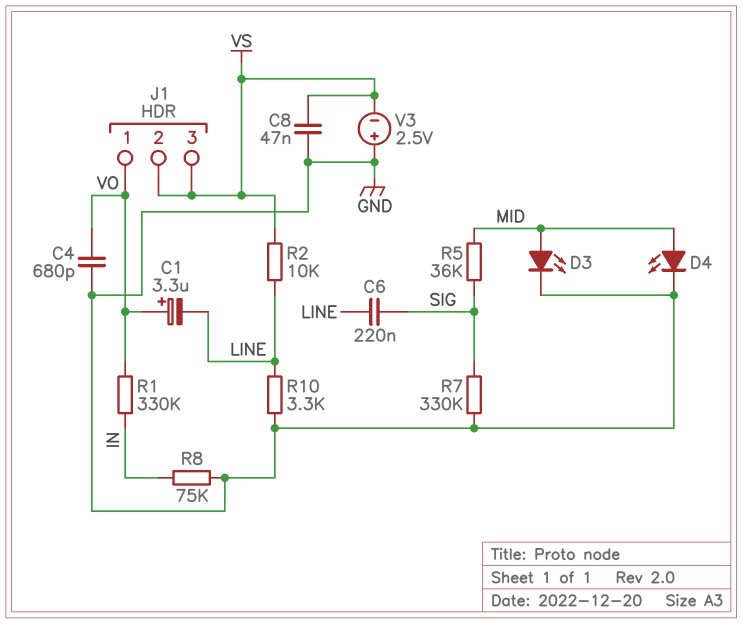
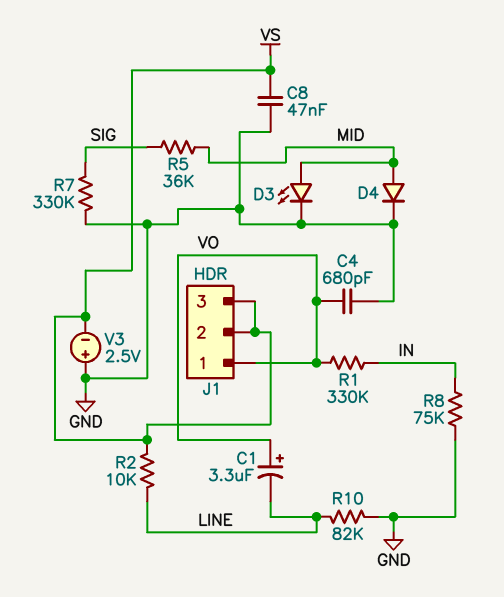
C6: 220nF (LINE, SIG) -> none
D4: LED (A MID, K GND) -> diode (A MID, K GND)
R10: 3.3k (GND, LINE) -> 82k (GND, LINE)

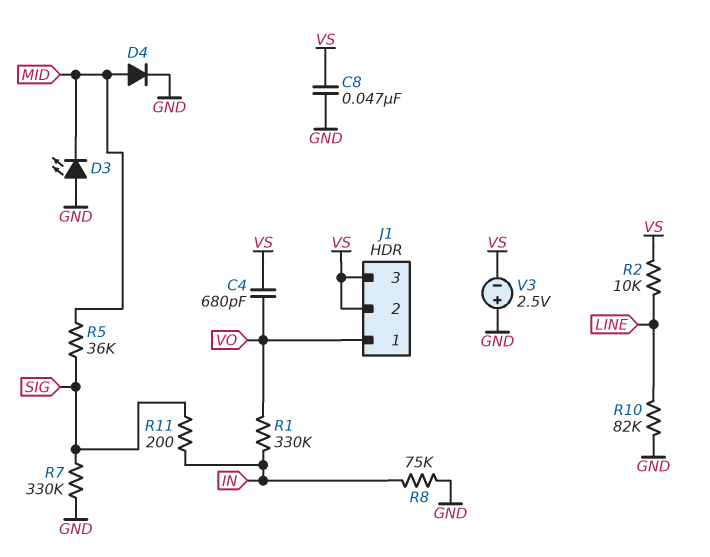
C1: 3.3uF (plus VO, minus LINE) -> none
C4: 680pF (GND, VO) -> 680pF (VO, VS)
D3: LED (A MID, K GND) -> LED (A GND, K MID)
R11: none -> 200 (IN, SIG)

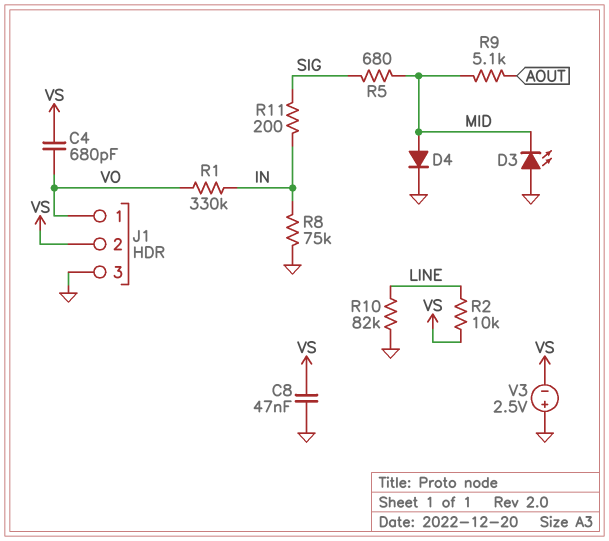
J1 pin 3: VS -> GND
R5: 36k (MID, SIG) -> 680 (MID, SIG)
R7: 330k (GND, SIG) -> none
R9: none -> 5.1k (AOUT, MID)

